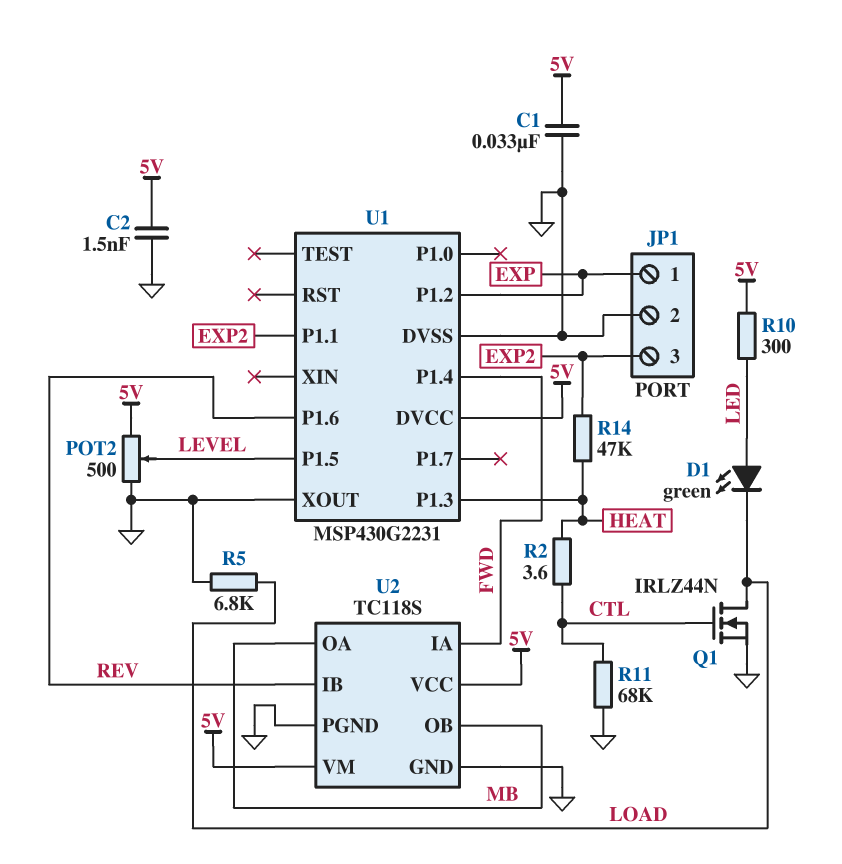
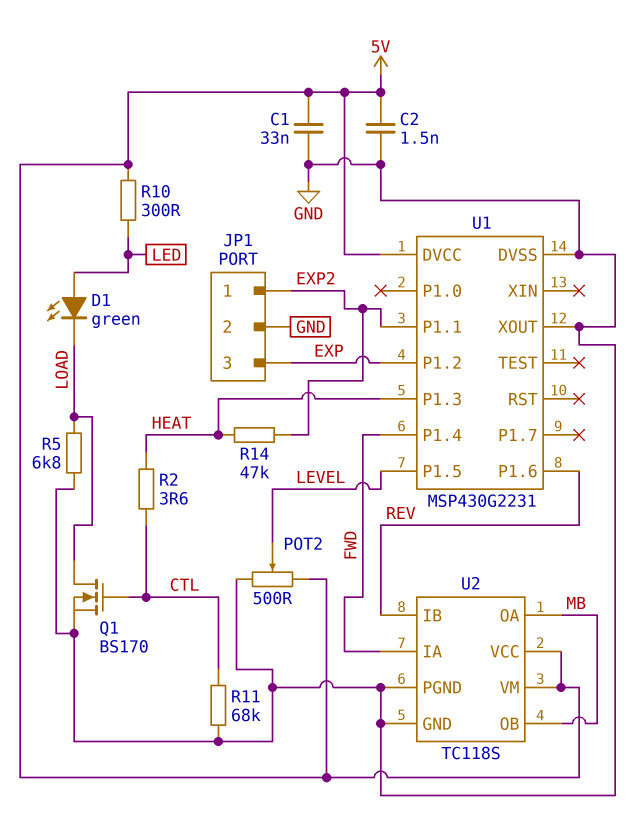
JP1 pin 1: EXP -> EXP2
JP1 pin 3: EXP2 -> EXP
Q1: NMOS IRLZ44N (G CTL, D LOAD, S GND) -> NMOS BS170 (G CTL, D LOAD, S GND)

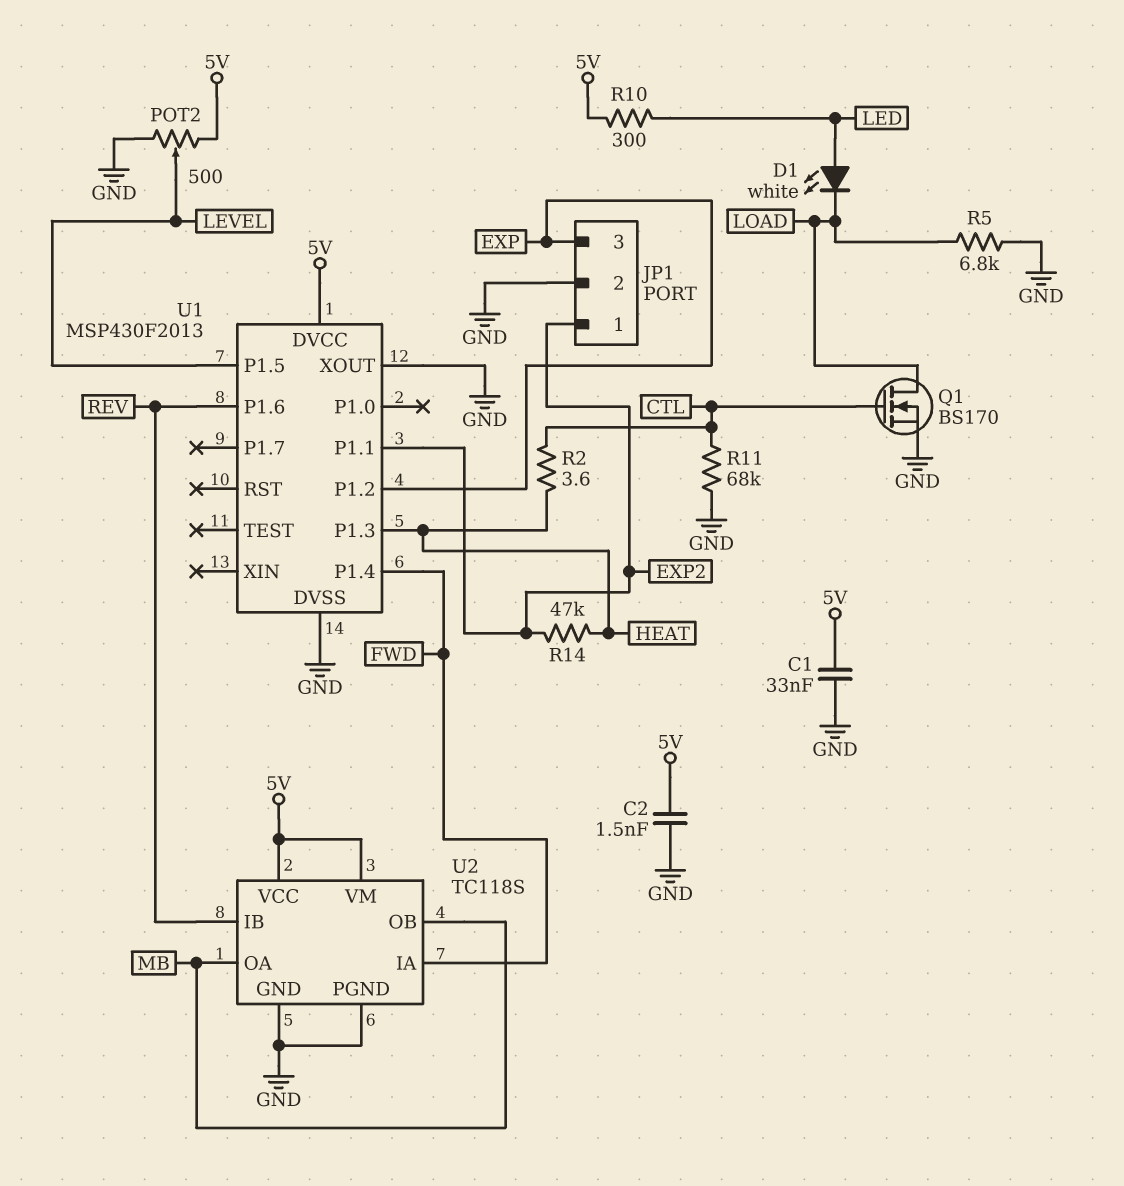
D1: LED green (A LED, K LOAD) -> LED white (A LED, K LOAD)
U1: MSP430G2231 -> MSP430F2013

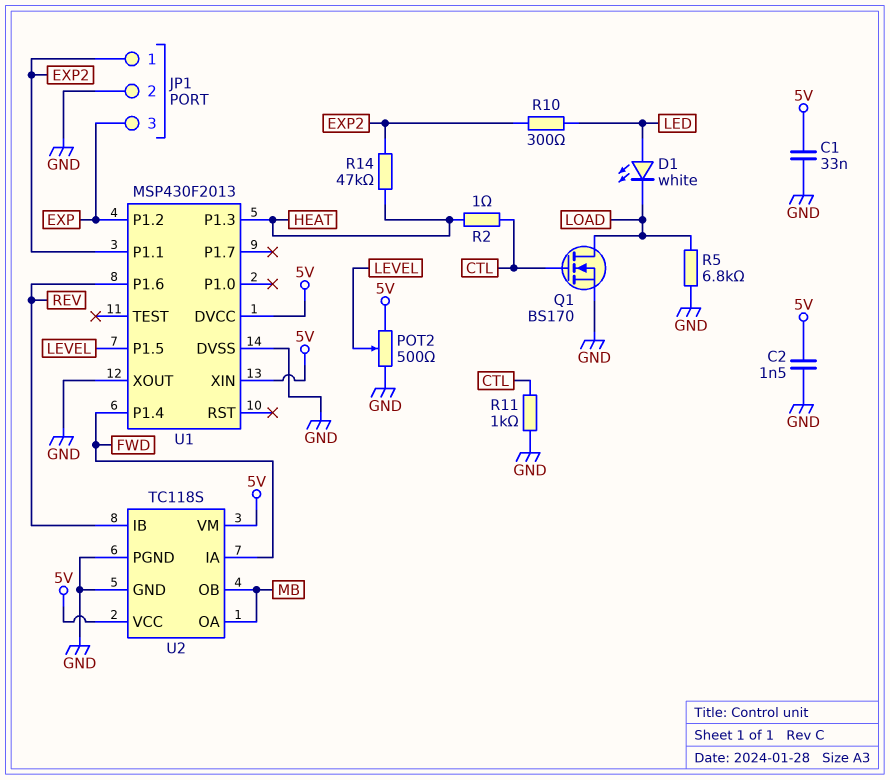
R2: 3.6 (CTL, HEAT) -> 1 (CTL, HEAT)
R10: 300 (5V, LED) -> 300 (EXP2, LED)
R11: 68k (CTL, GND) -> 1k (CTL, GND)
U1 pin XIN: none -> 5V

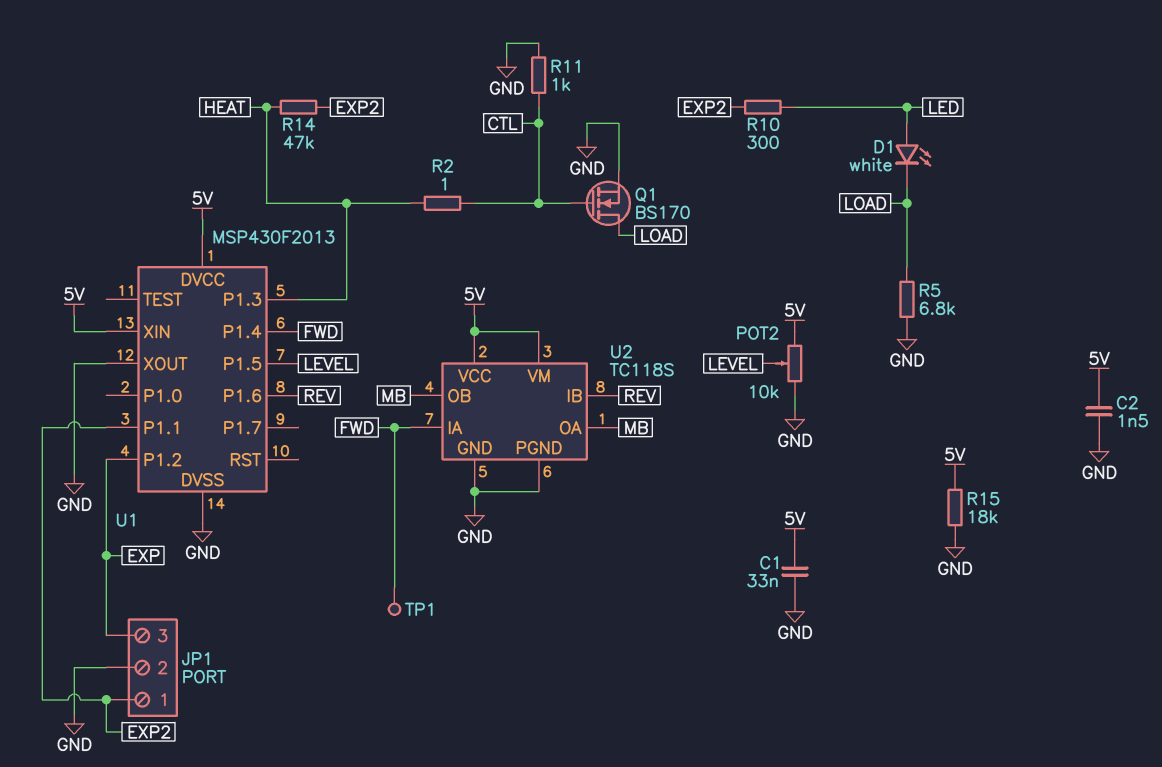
POT2: 500 (5V, GND, wiper LEVEL) -> 10k (5V, GND, wiper LEVEL)
R15: none -> 18k (5V, GND)
TP1: none -> test point (FWD)

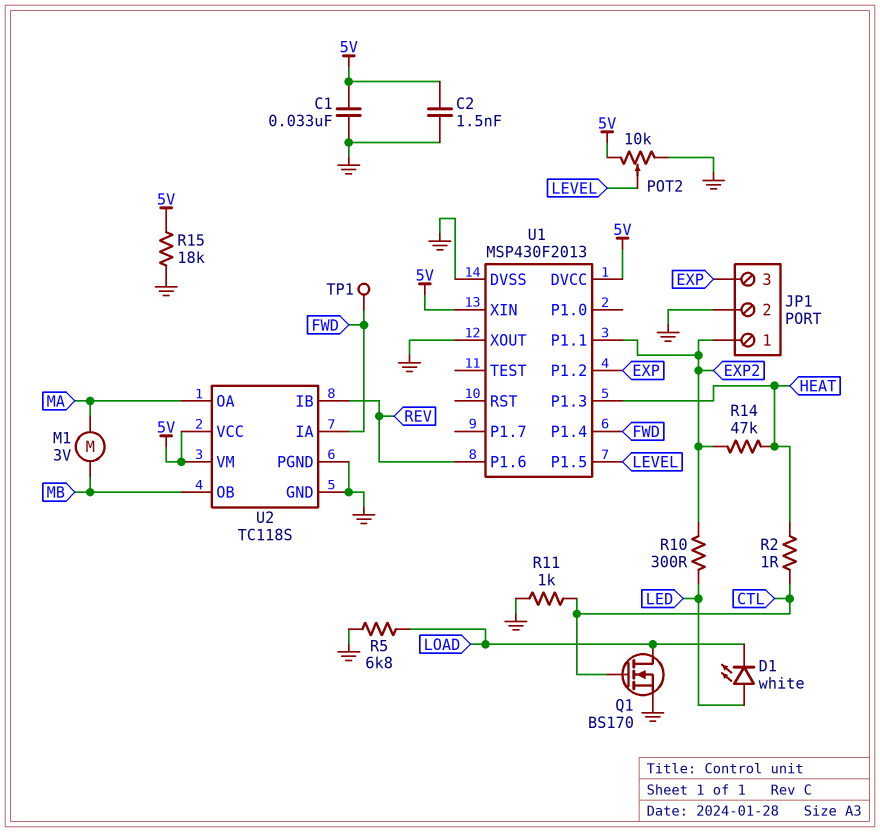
M1: none -> motor 3V (MA, MB)
U2 pin OA: MB -> MA

